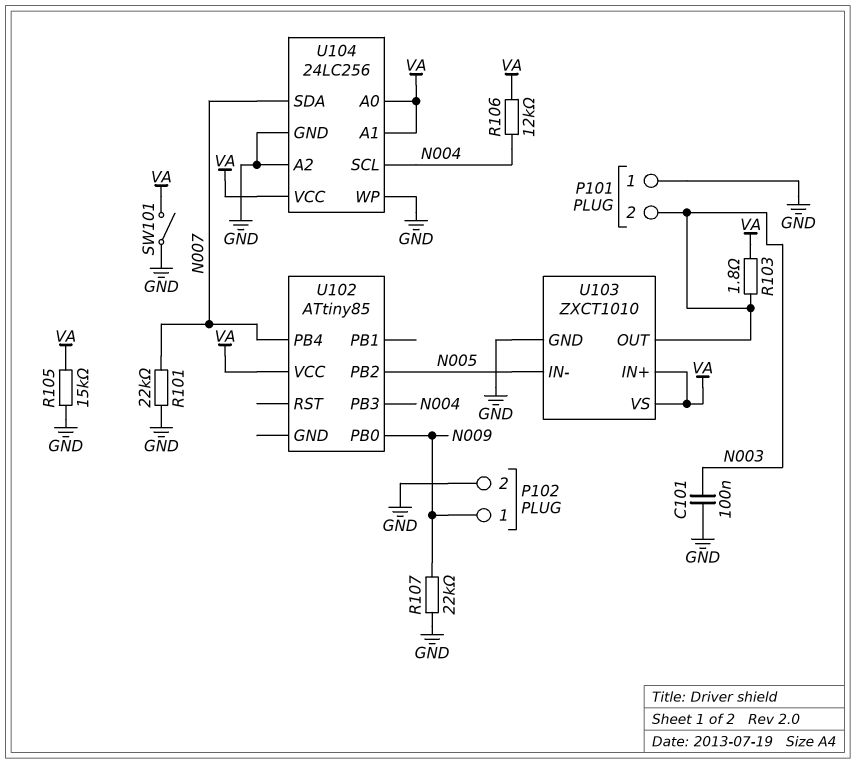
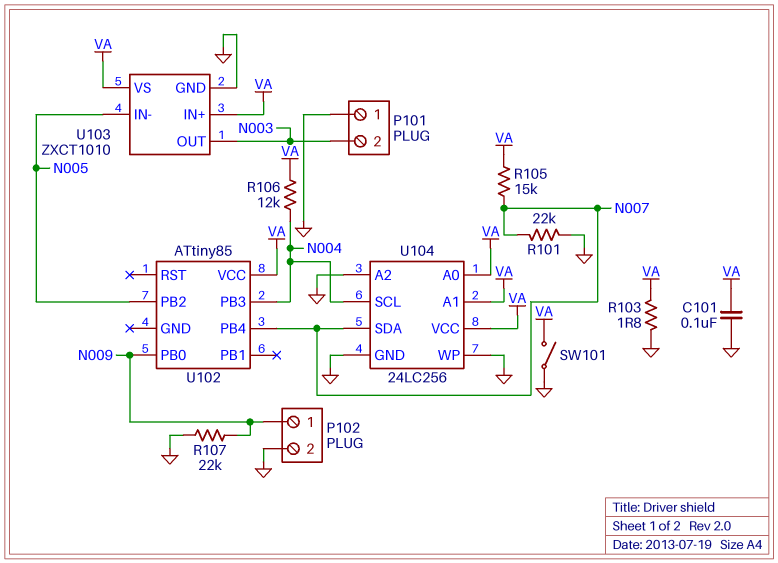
C101: 100nF (GND, N003) -> 100nF (GND, VA)
R103: 1.8 (N003, VA) -> 1.8 (GND, VA)
R105: 15k (GND, VA) -> 15k (N007, VA)

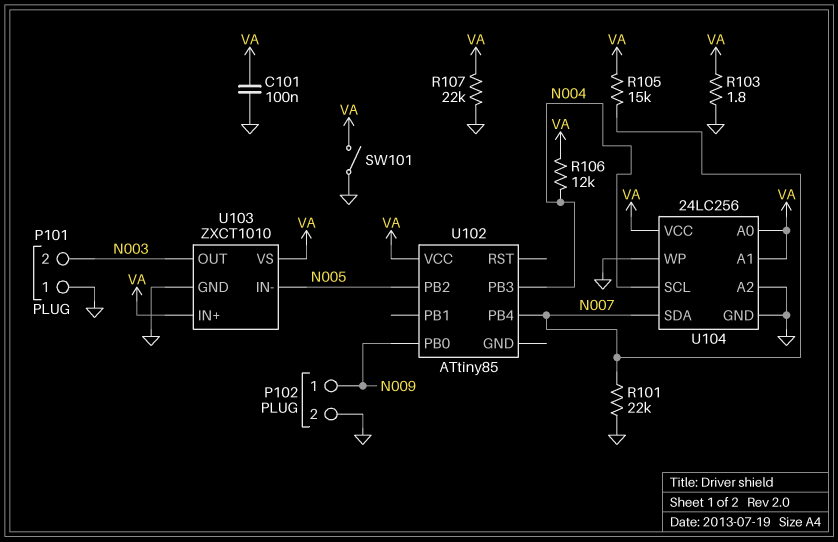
R107: 22k (GND, N009) -> 22k (GND, VA)

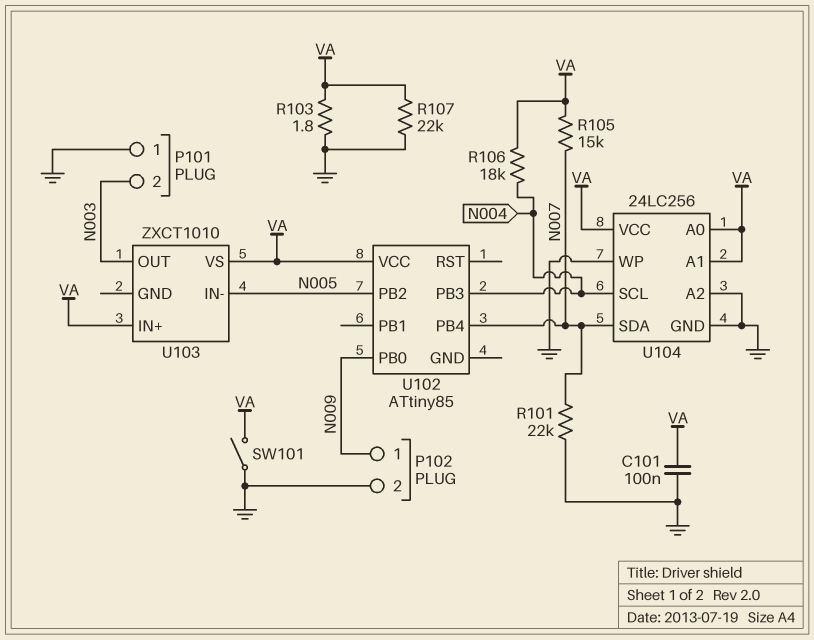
R106: 12k (N004, VA) -> 18k (N004, VA)
U103 pin GND: GND -> none

